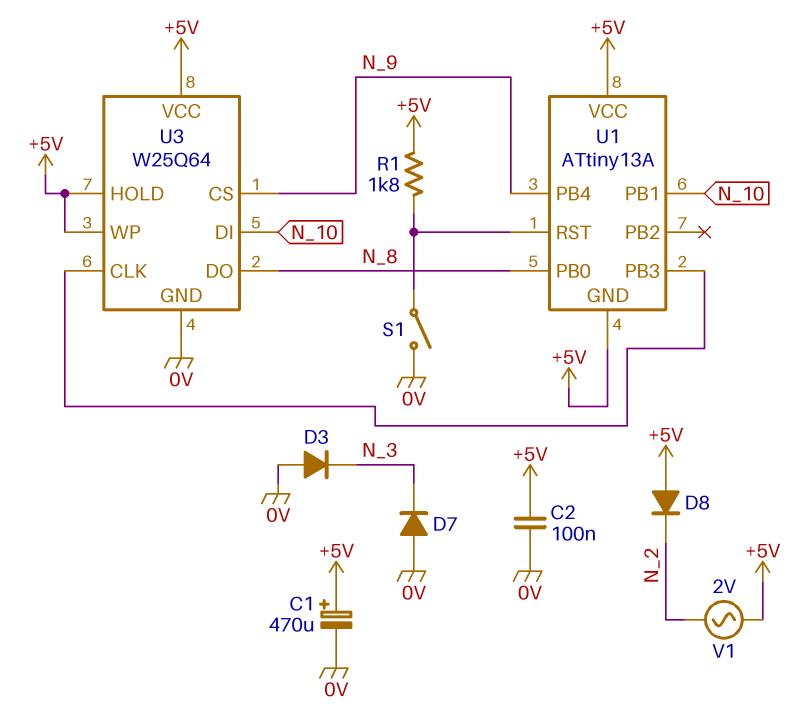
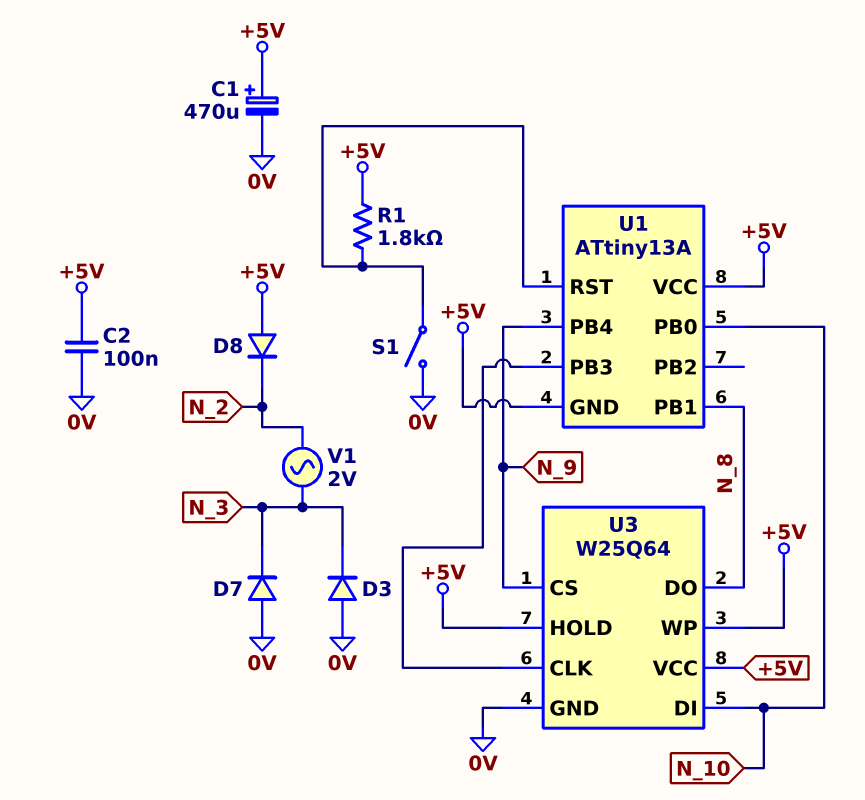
U1 pin PB0: N_8 -> N_10
U1 pin PB1: N_10 -> N_8
V1: AC 2V (+5V, N_2) -> AC 2V (N_2, N_3)

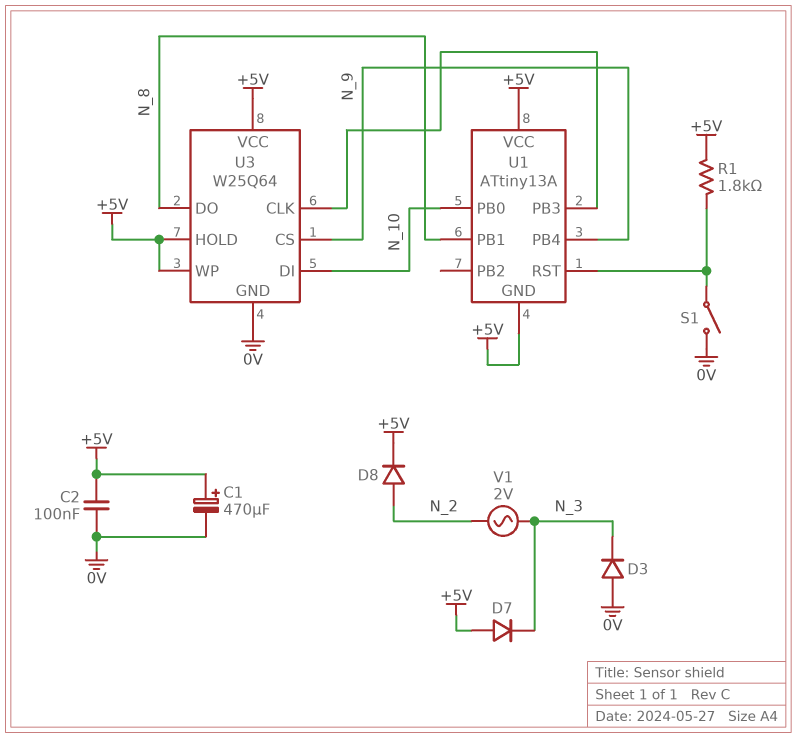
D7: diode (A 0V, K N_3) -> diode (A +5V, K N_3)
D8: diode (A +5V, K N_2) -> diode (A N_2, K +5V)

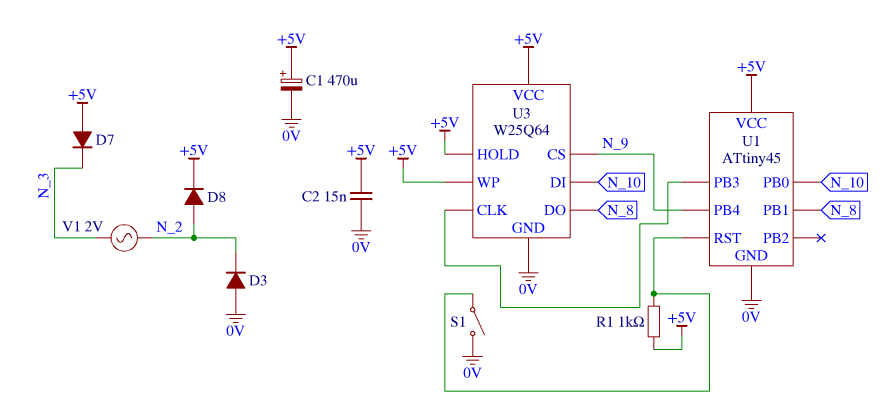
C2: 100nF (+5V, 0V) -> 15nF (+5V, 0V)
D3: diode (A 0V, K N_3) -> diode (A 0V, K N_2)
R1: 1.8k (+5V, U1/RST) -> 1k (+5V, U1/RST)
U1: ATtiny13A -> ATtiny45
U1 pin GND: +5V -> 0V

